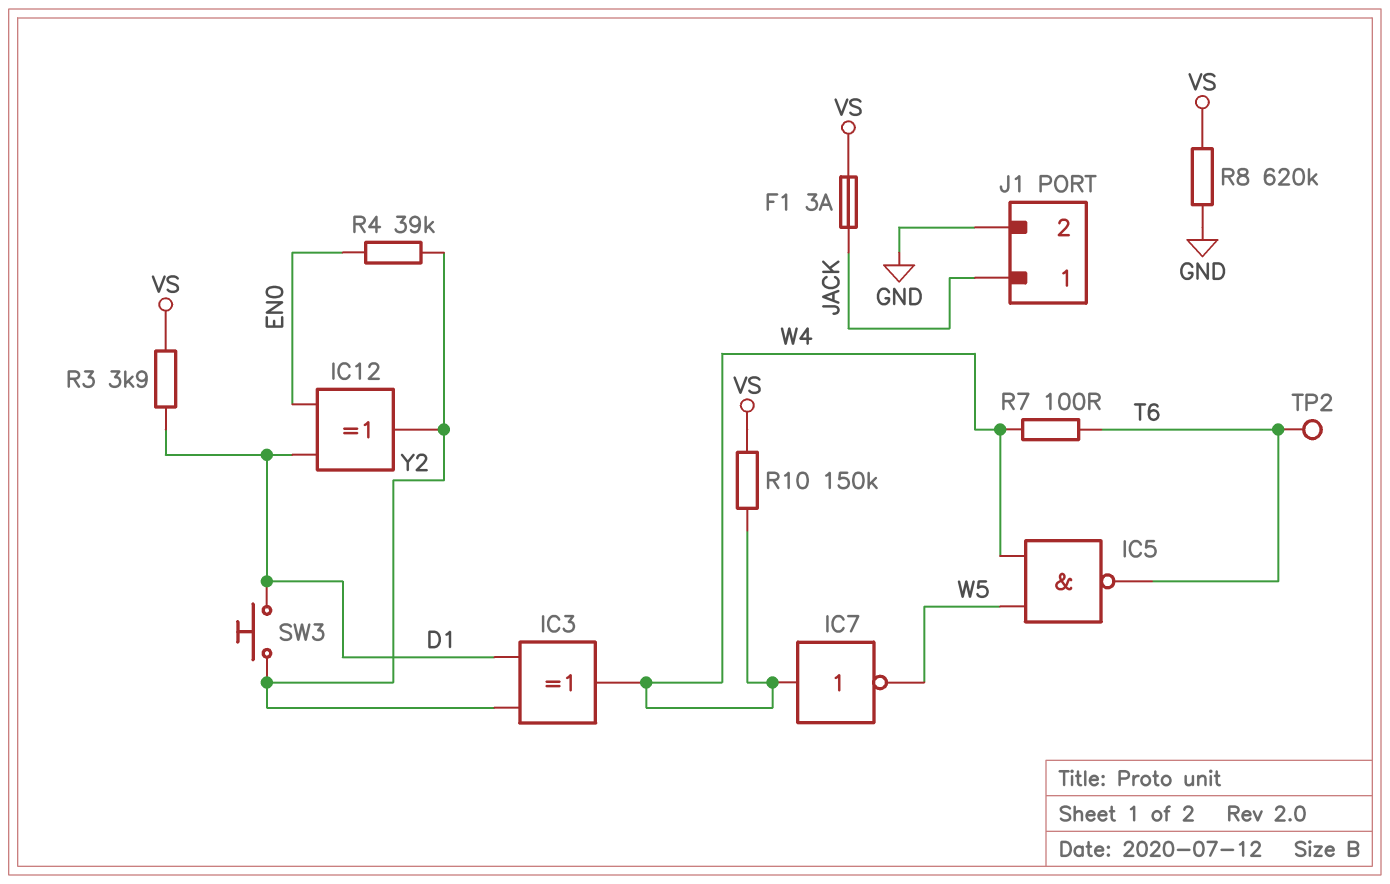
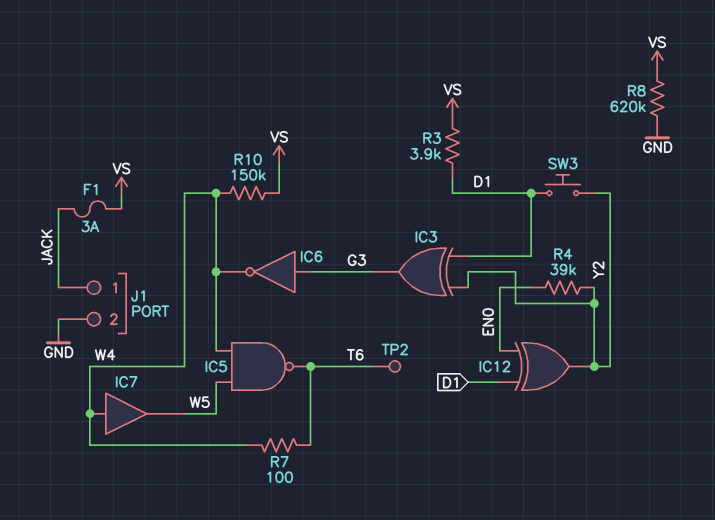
IC3: XOR (in D1, in Y2, out W4) -> XOR (in D1, in Y2, out G3)
IC6: none -> NOT (in G3, out W4)
IC7: NOT (in W4, out W5) -> buffer (in W4, out W5)

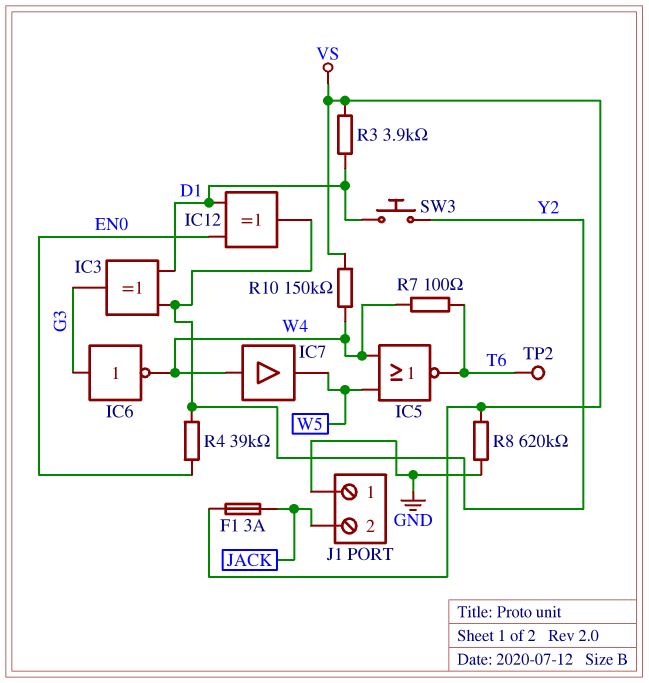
IC5: NAND (in W4, in W5, out T6) -> NOR (in W4, in W5, out T6)
J1 pin 1: JACK -> GND
J1 pin 2: GND -> JACK

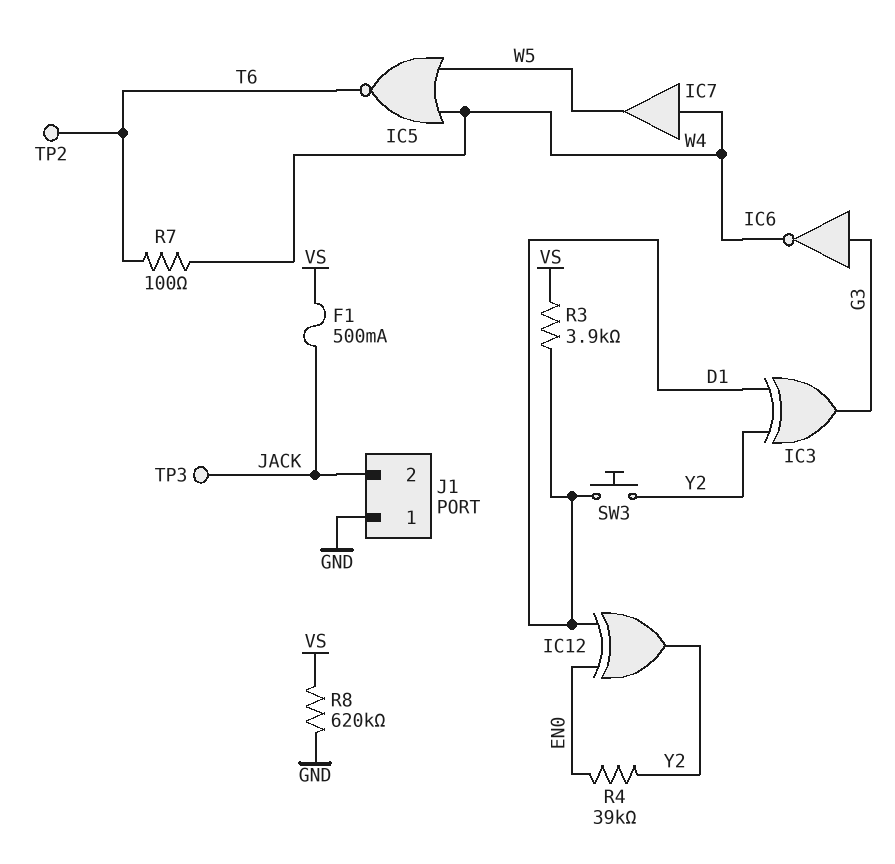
F1: 3A (JACK, VS) -> 500mA (JACK, VS)
R10: 150k (VS, W4) -> none
TP3: none -> test point (JACK)

